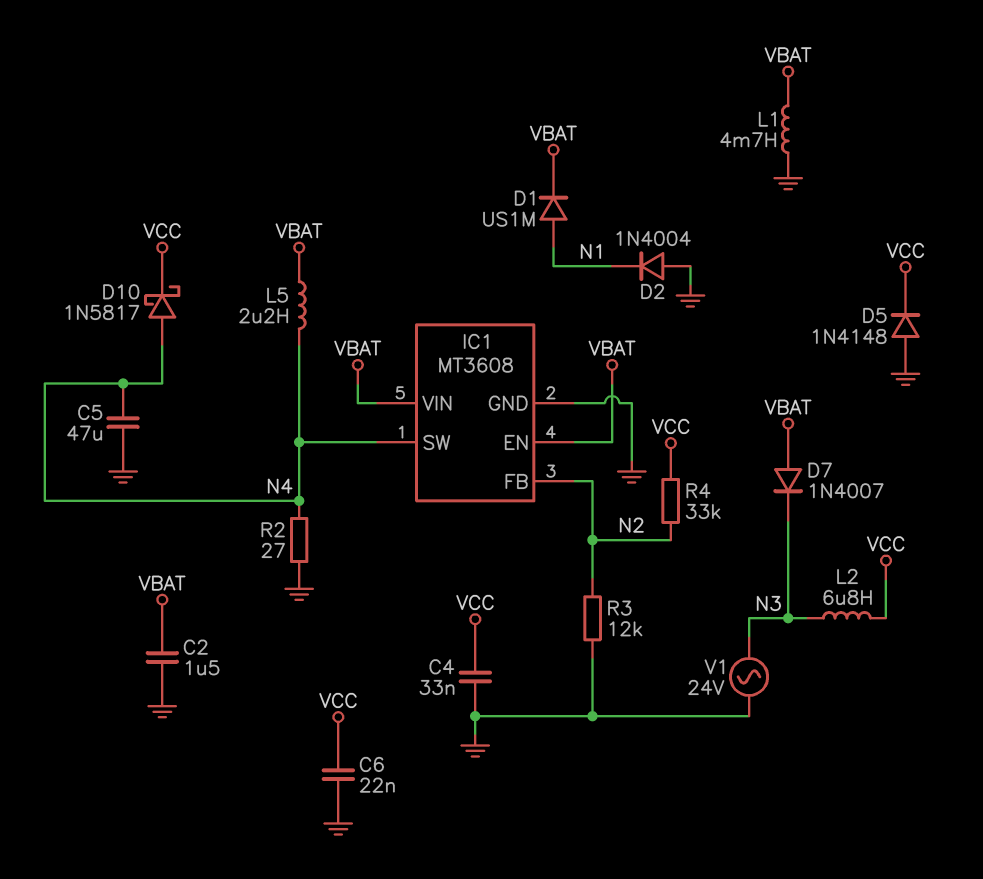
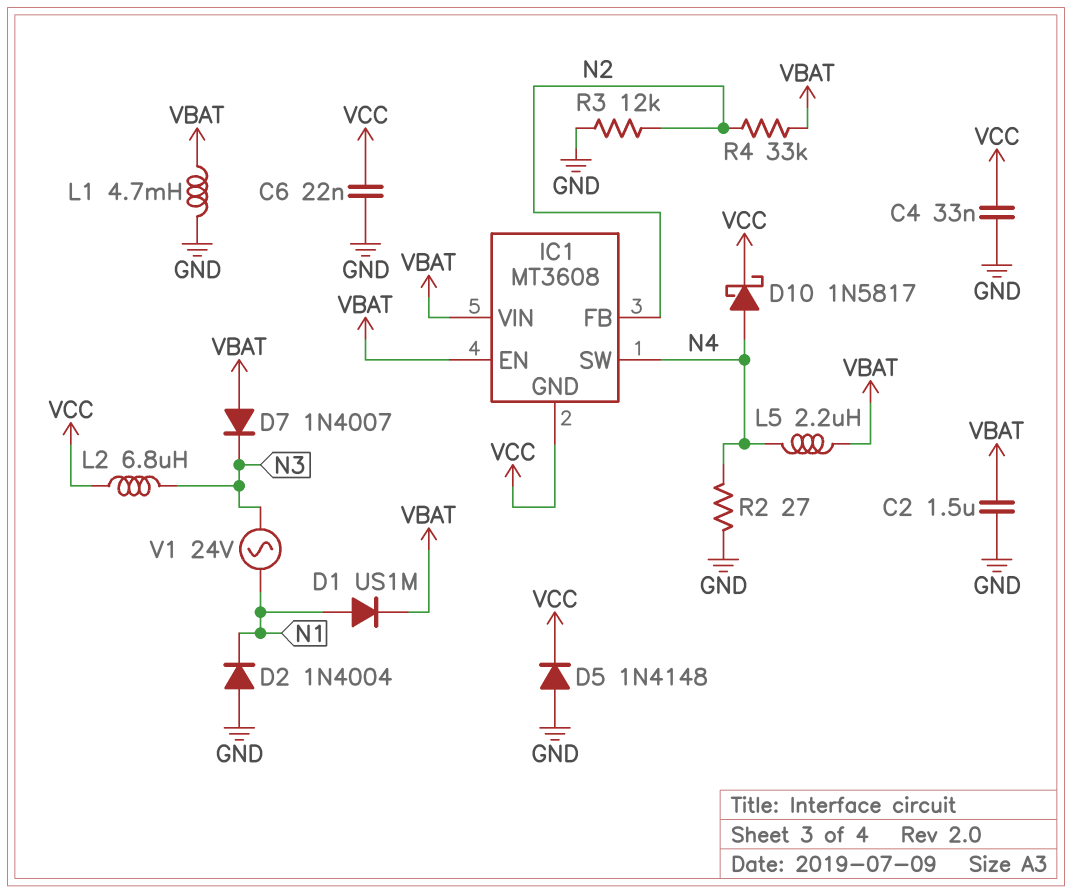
C5: 47uF (GND, N4) -> none
IC1 pin GND: GND -> VCC
R4: 33k (N2, VCC) -> 33k (N2, VBAT)
V1: AC 24V (GND, N3) -> AC 24V (N1, N3)

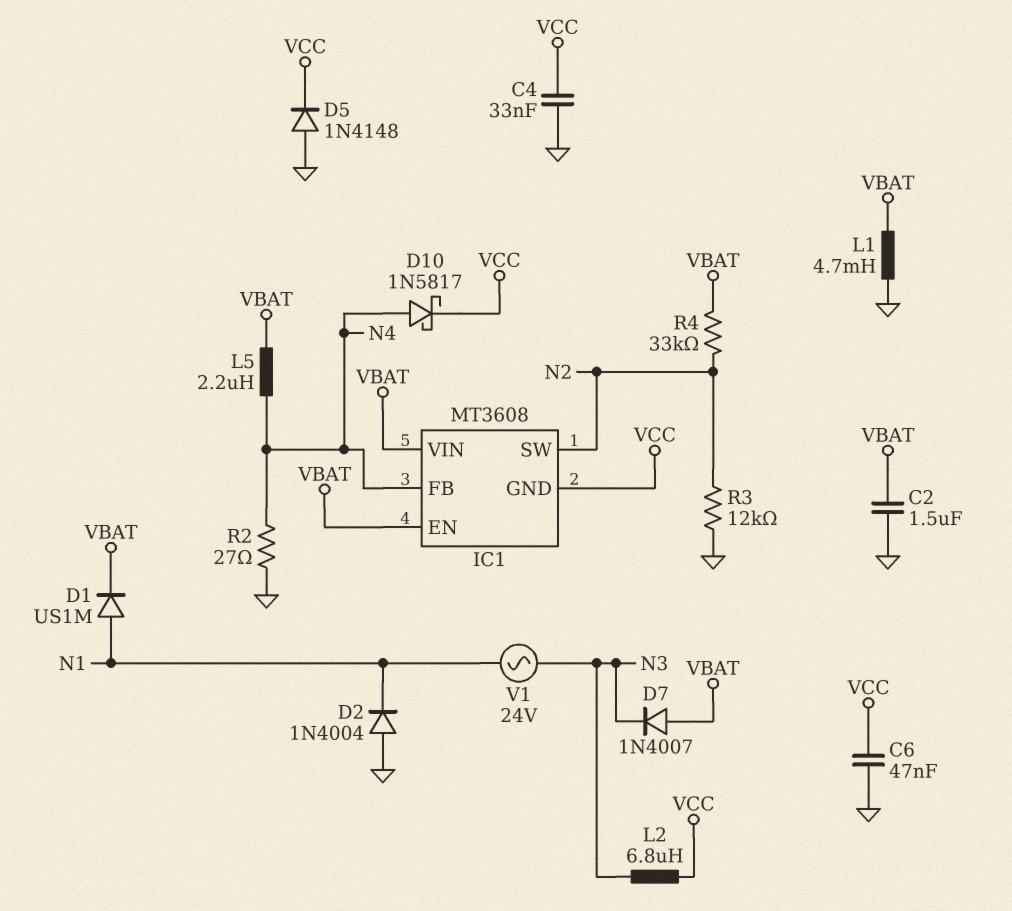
C6: 22nF (GND, VCC) -> 47nF (GND, VCC)
IC1 pin FB: N2 -> N4
IC1 pin SW: N4 -> N2

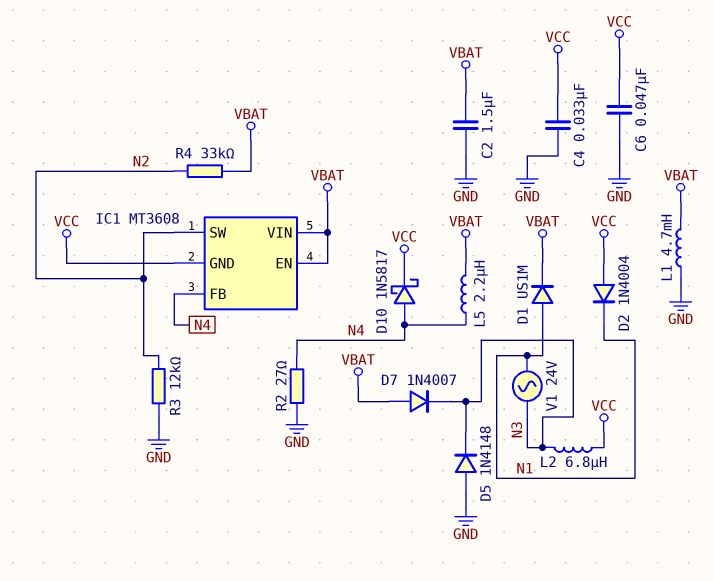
D2: diode 1N4004 (A GND, K N1) -> diode 1N4004 (A VCC, K N1)
D5: diode 1N4148 (A GND, K VCC) -> diode 1N4148 (A GND, K N3)

